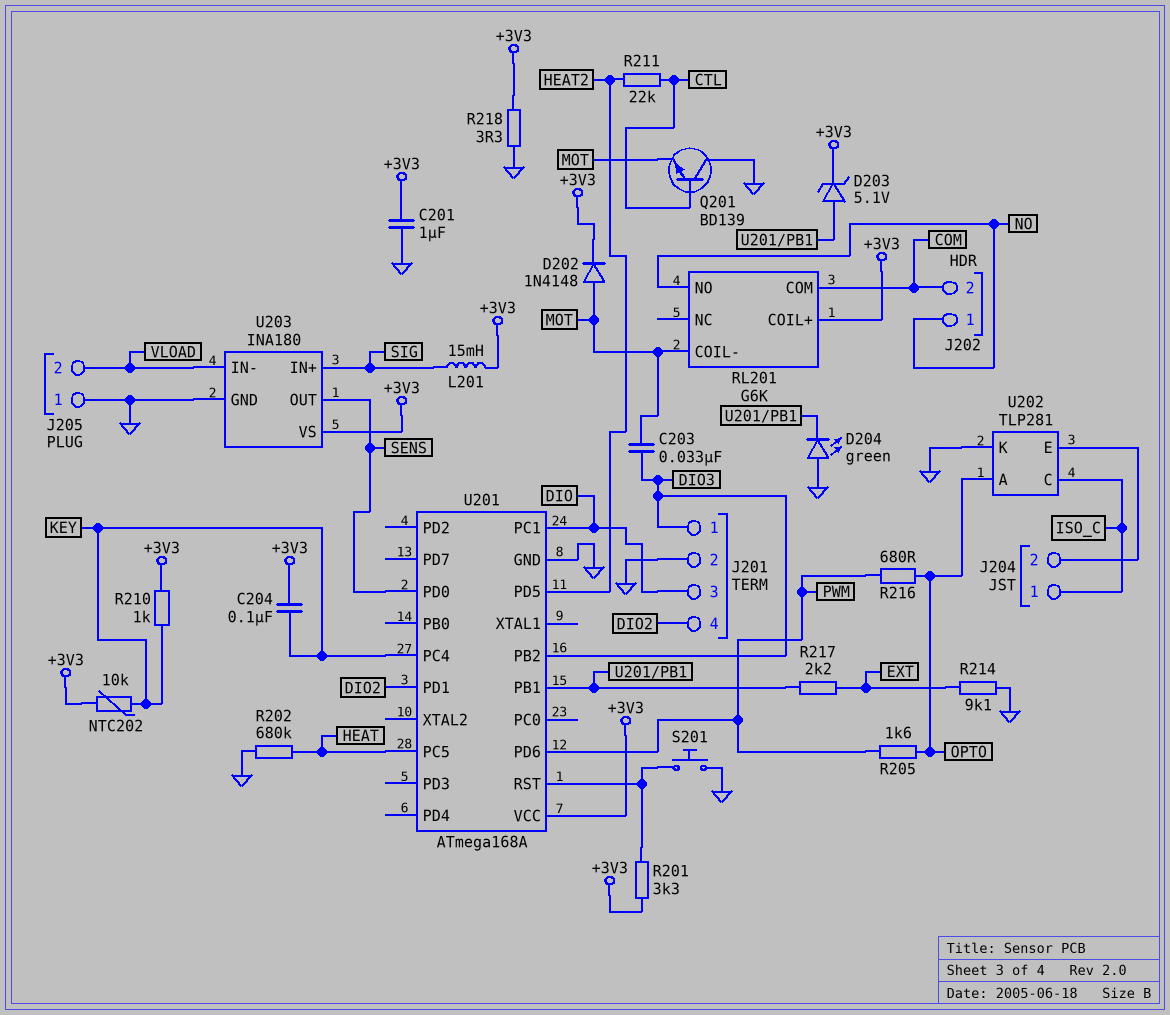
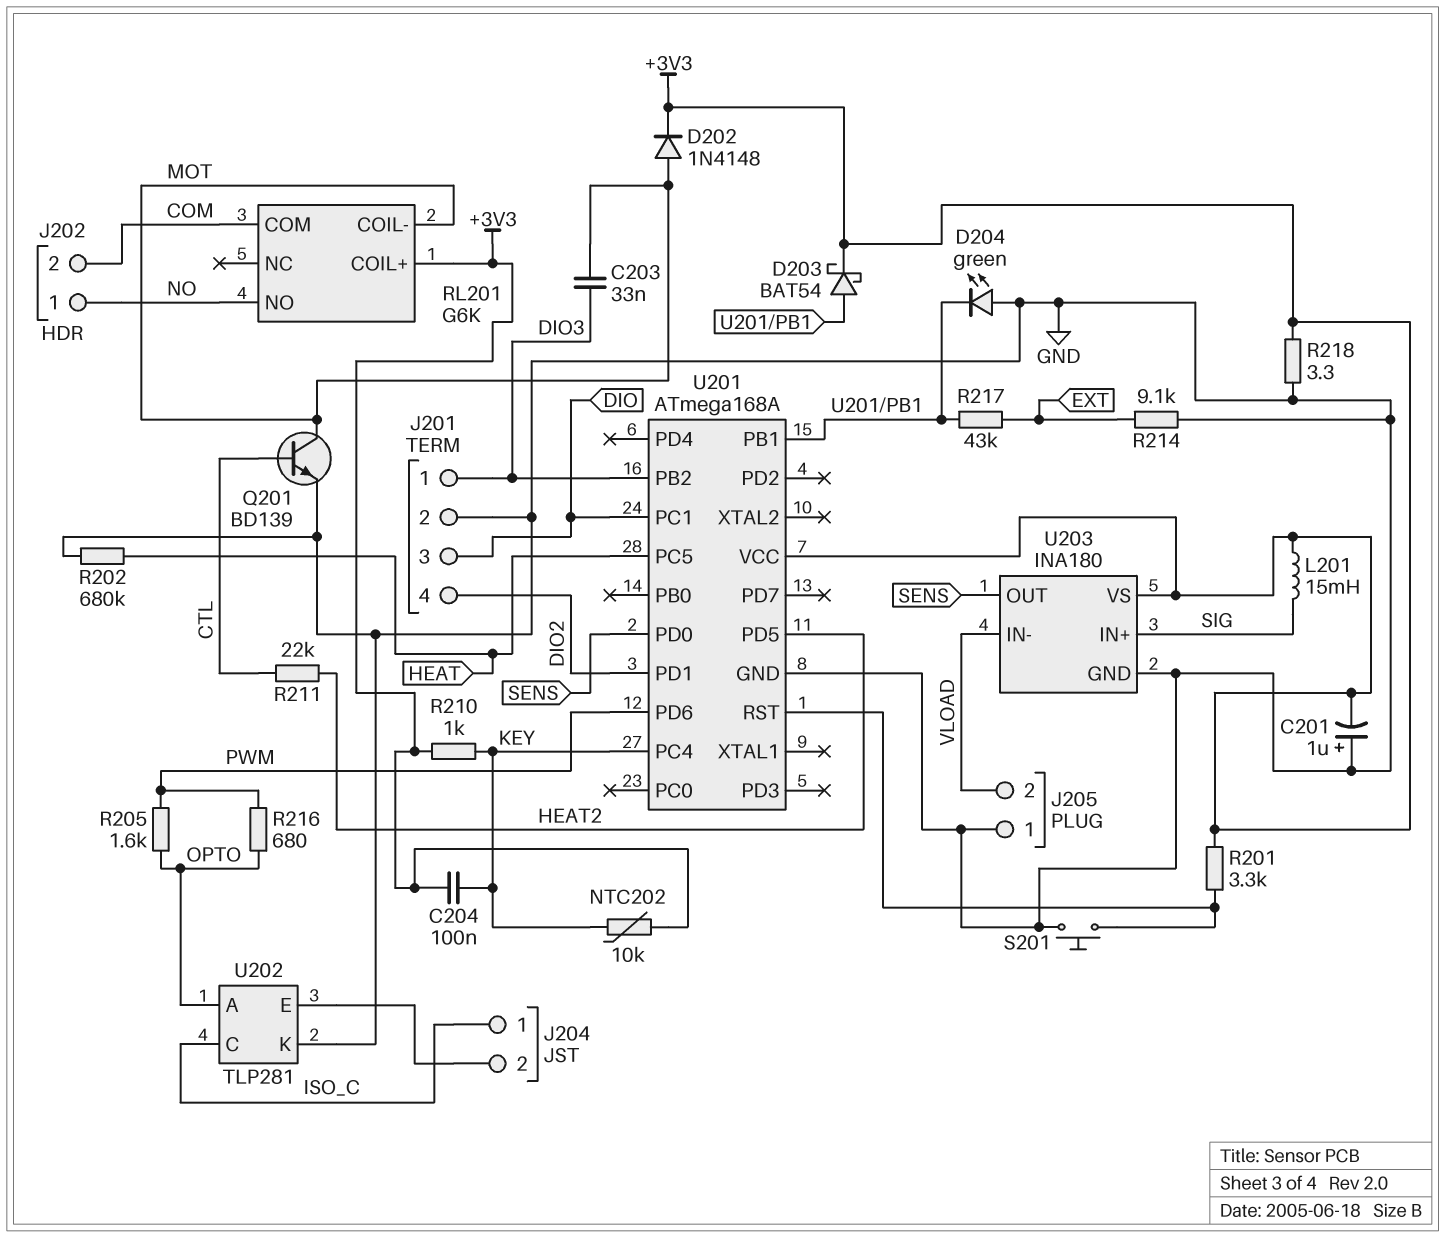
C201: 1uF (+3V3, GND) -> 1uF (plus GND, minus +3V3)
D203: zener 5.1V (A U201/PB1, K +3V3) -> schottky BAT54 (A U201/PB1, K +3V3)
Q201: NPN BD139 (B CTL, C GND, E MOT) -> NPN BD139 (B CTL, C MOT, E GND)
R217: 2.2k (EXT, U201/PB1) -> 43k (EXT, U201/PB1)

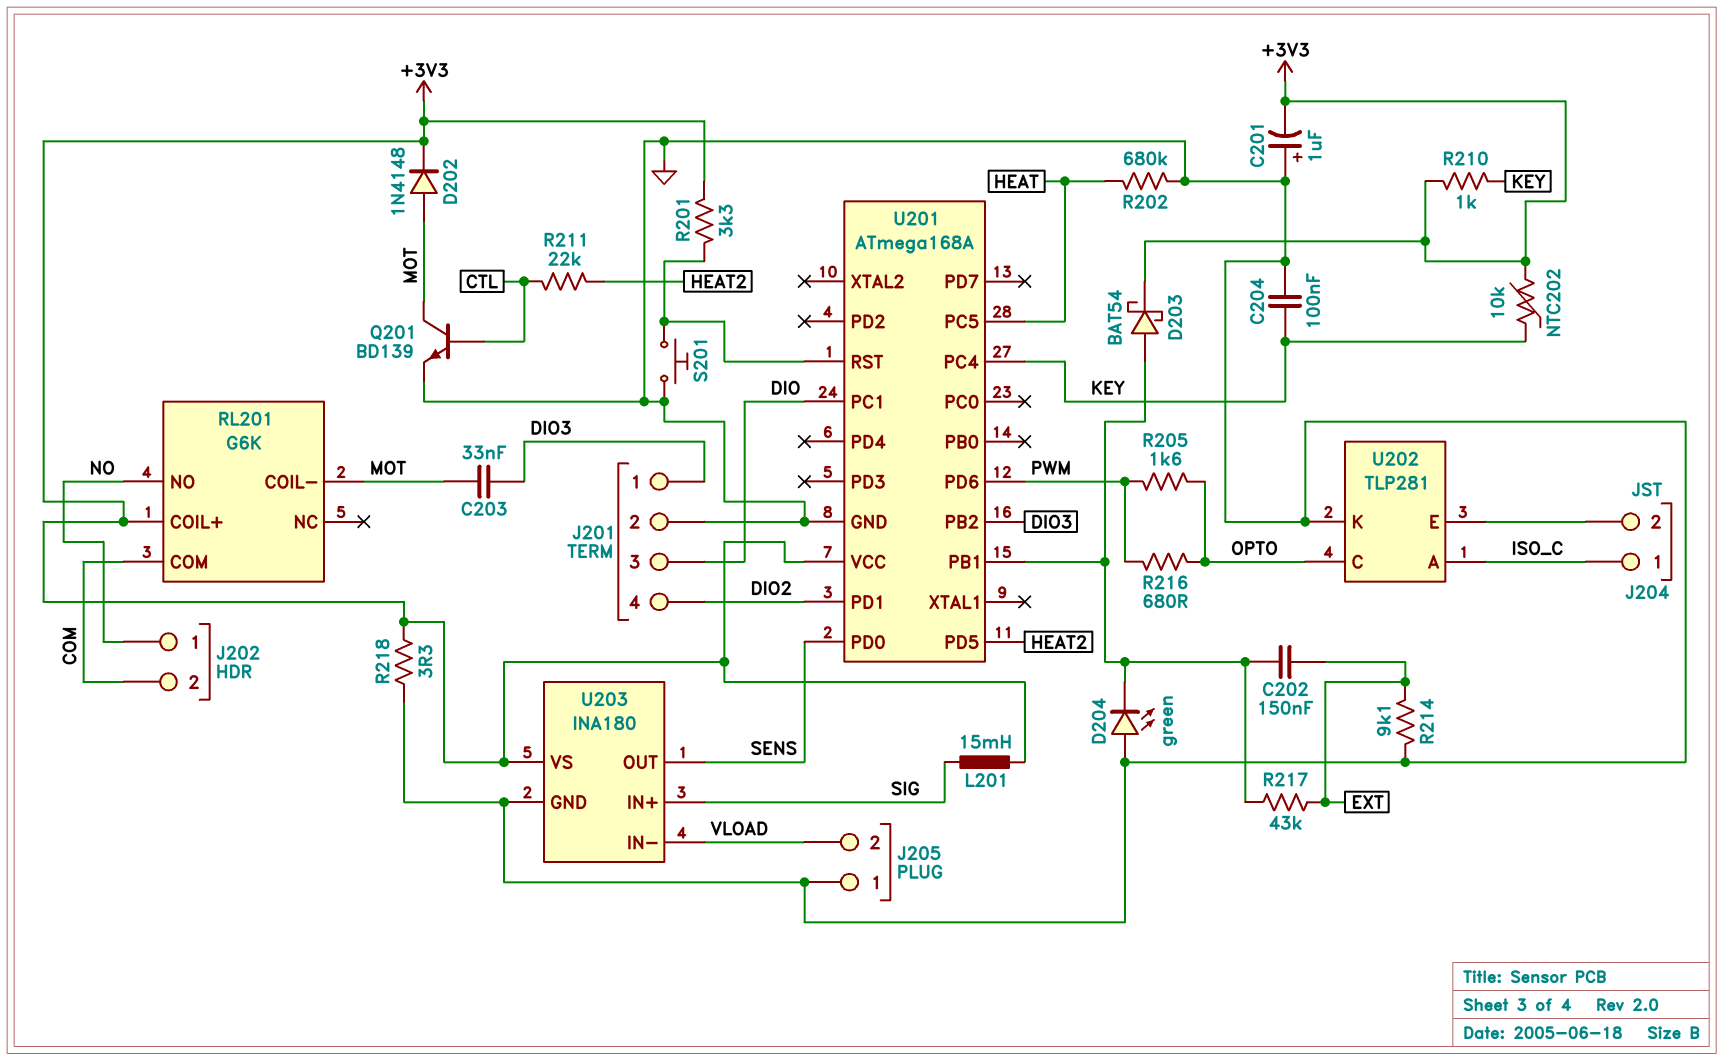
C202: none -> 150nF (EXT, U201/PB1)
C204: 100nF (+3V3, KEY) -> 100nF (GND, KEY)
U202 pin A: OPTO -> ISO_C
U202 pin C: ISO_C -> OPTO

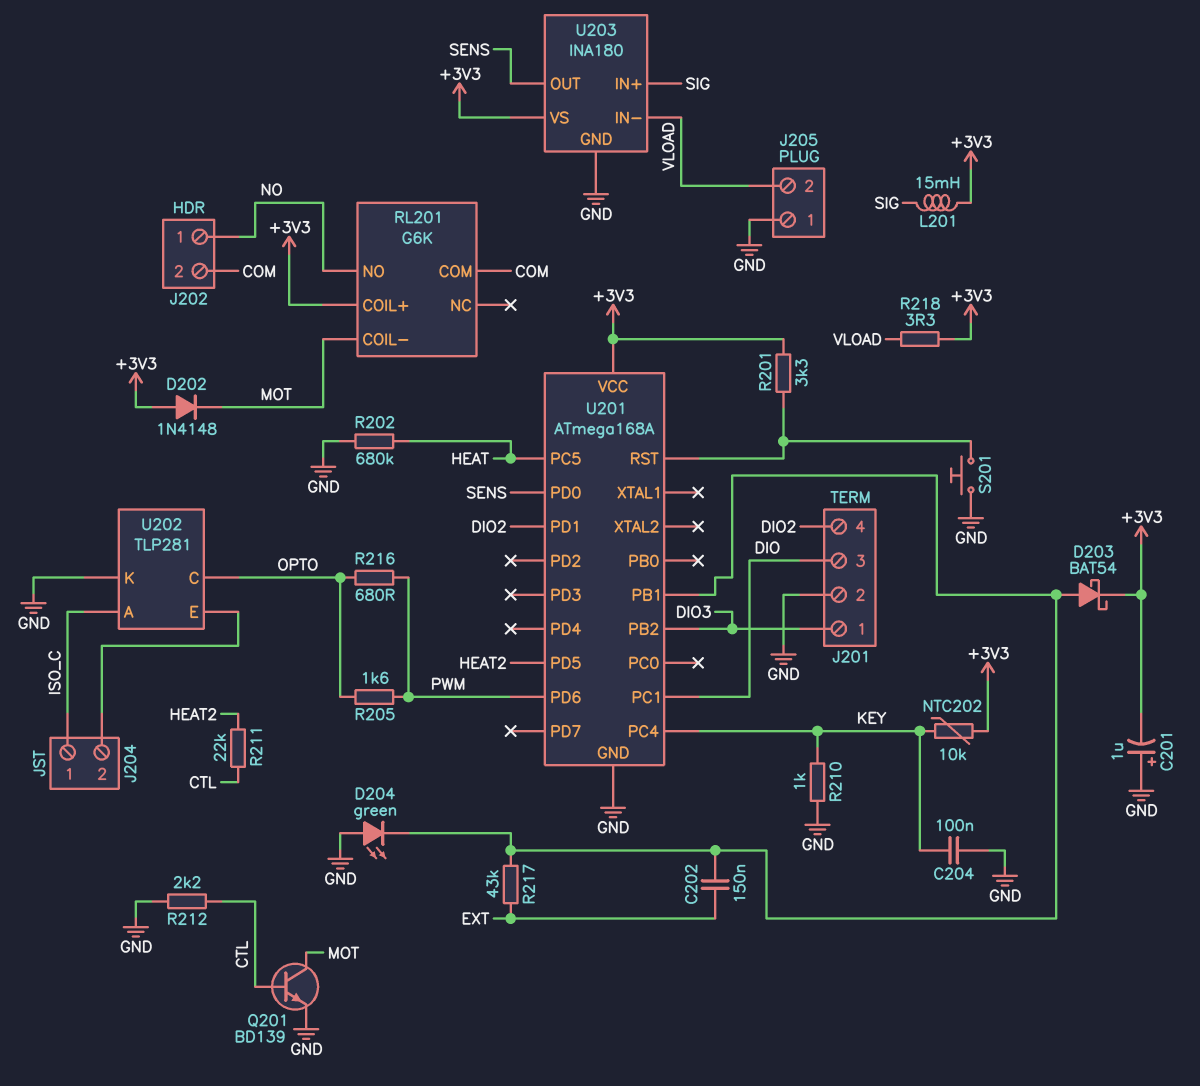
C203: 33nF (DIO3, MOT) -> none
D202: diode 1N4148 (A MOT, K +3V3) -> diode 1N4148 (A +3V3, K MOT)
R210: 1k (+3V3, KEY) -> 1k (GND, KEY)
R212: none -> 2.2k (CTL, GND)
R214: 9.1k (EXT, GND) -> none
R218: 3.3 (+3V3, GND) -> 3.3 (+3V3, VLOAD)

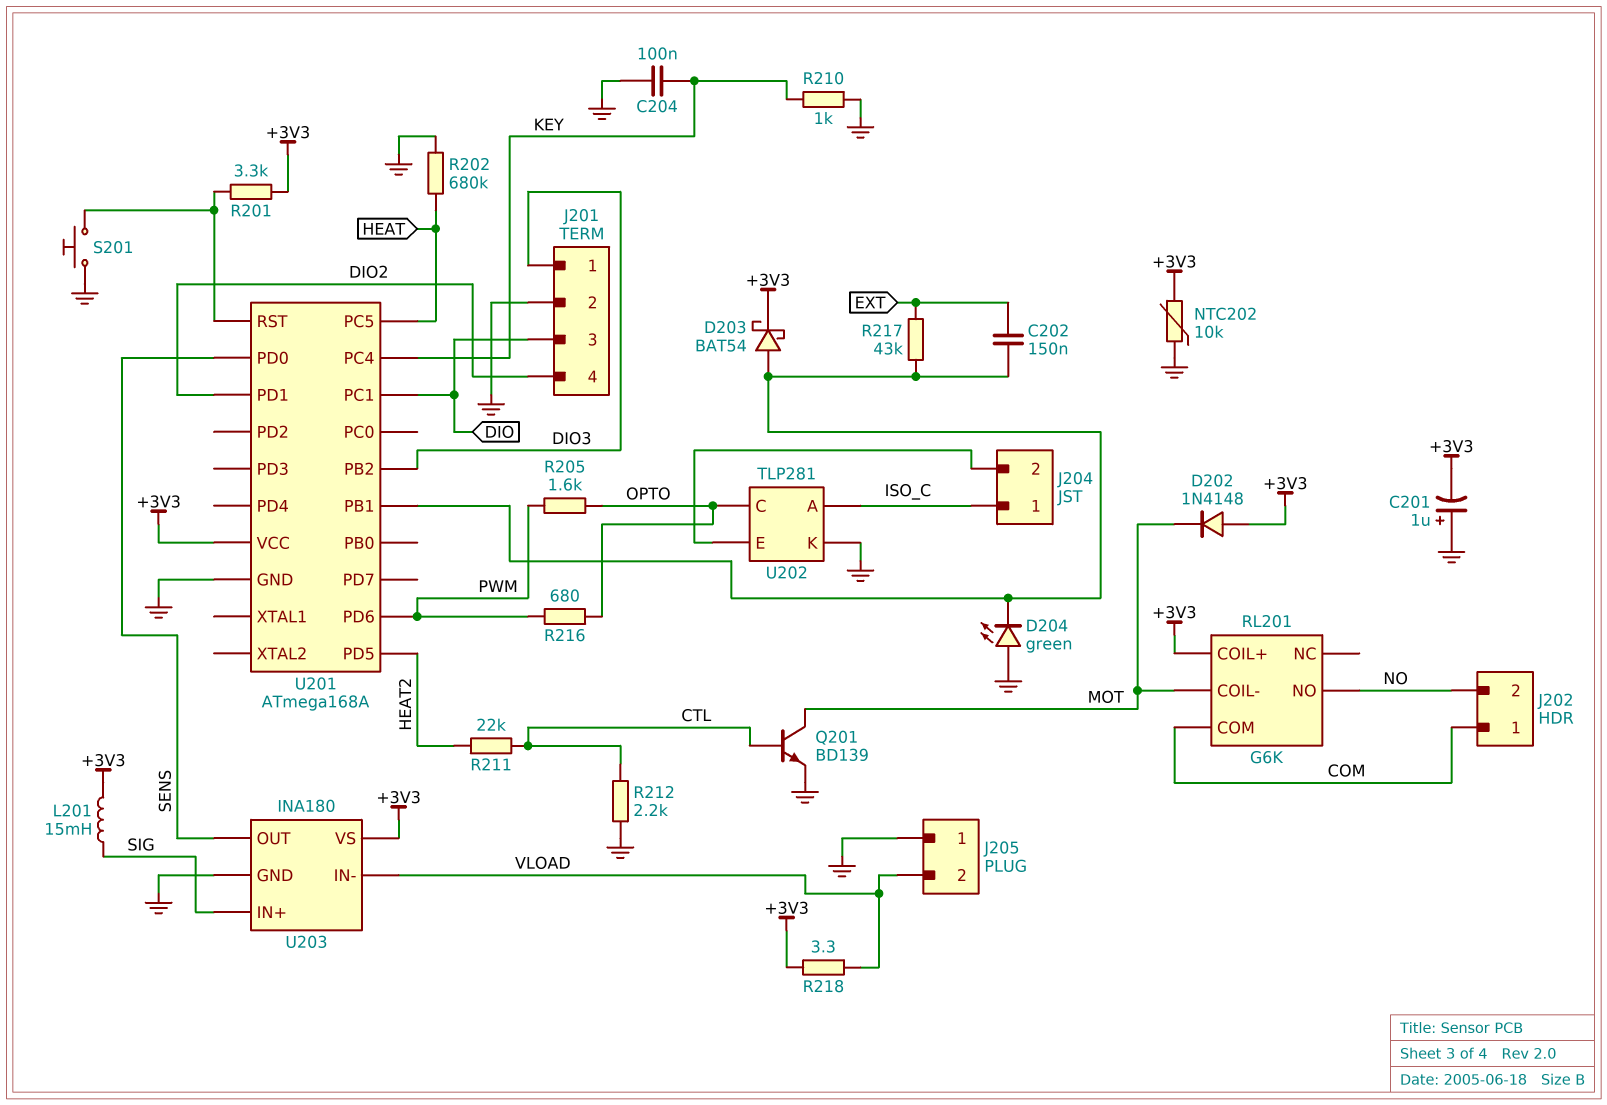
J202 pin 1: NO -> COM
J202 pin 2: COM -> NO
NTC202: 10k (+3V3, KEY) -> 10k (+3V3, GND)

